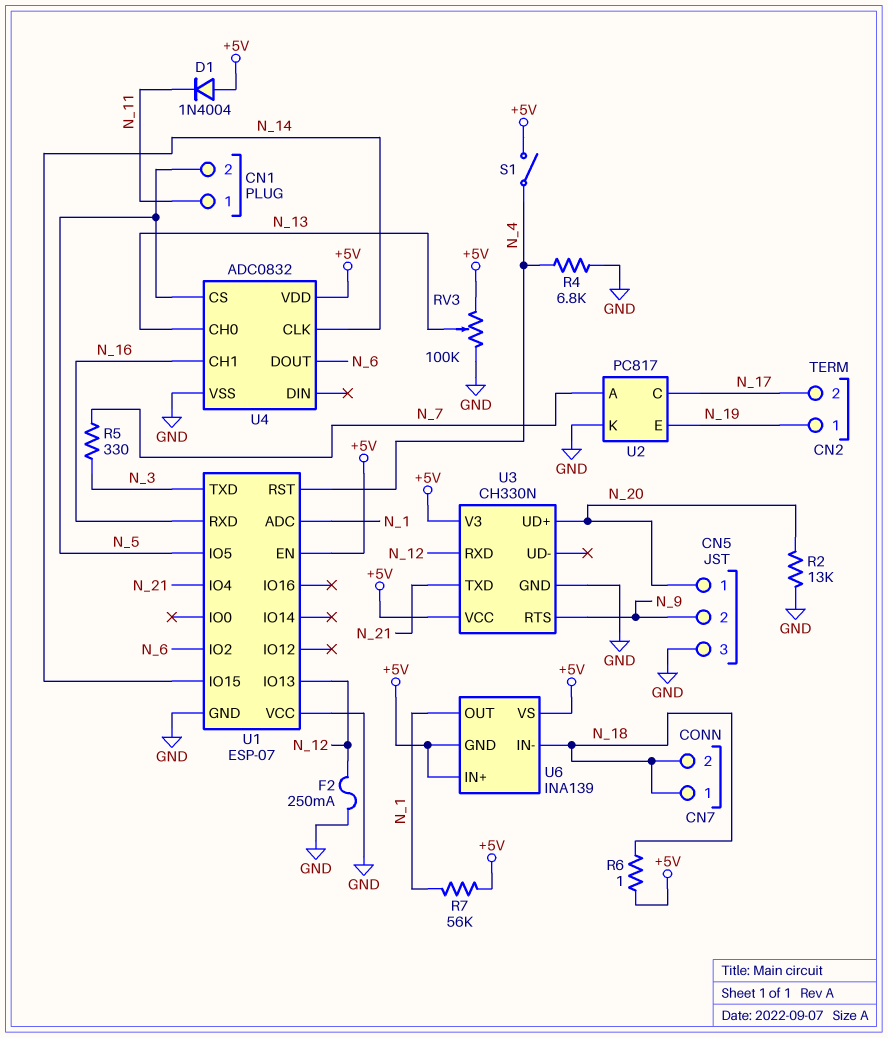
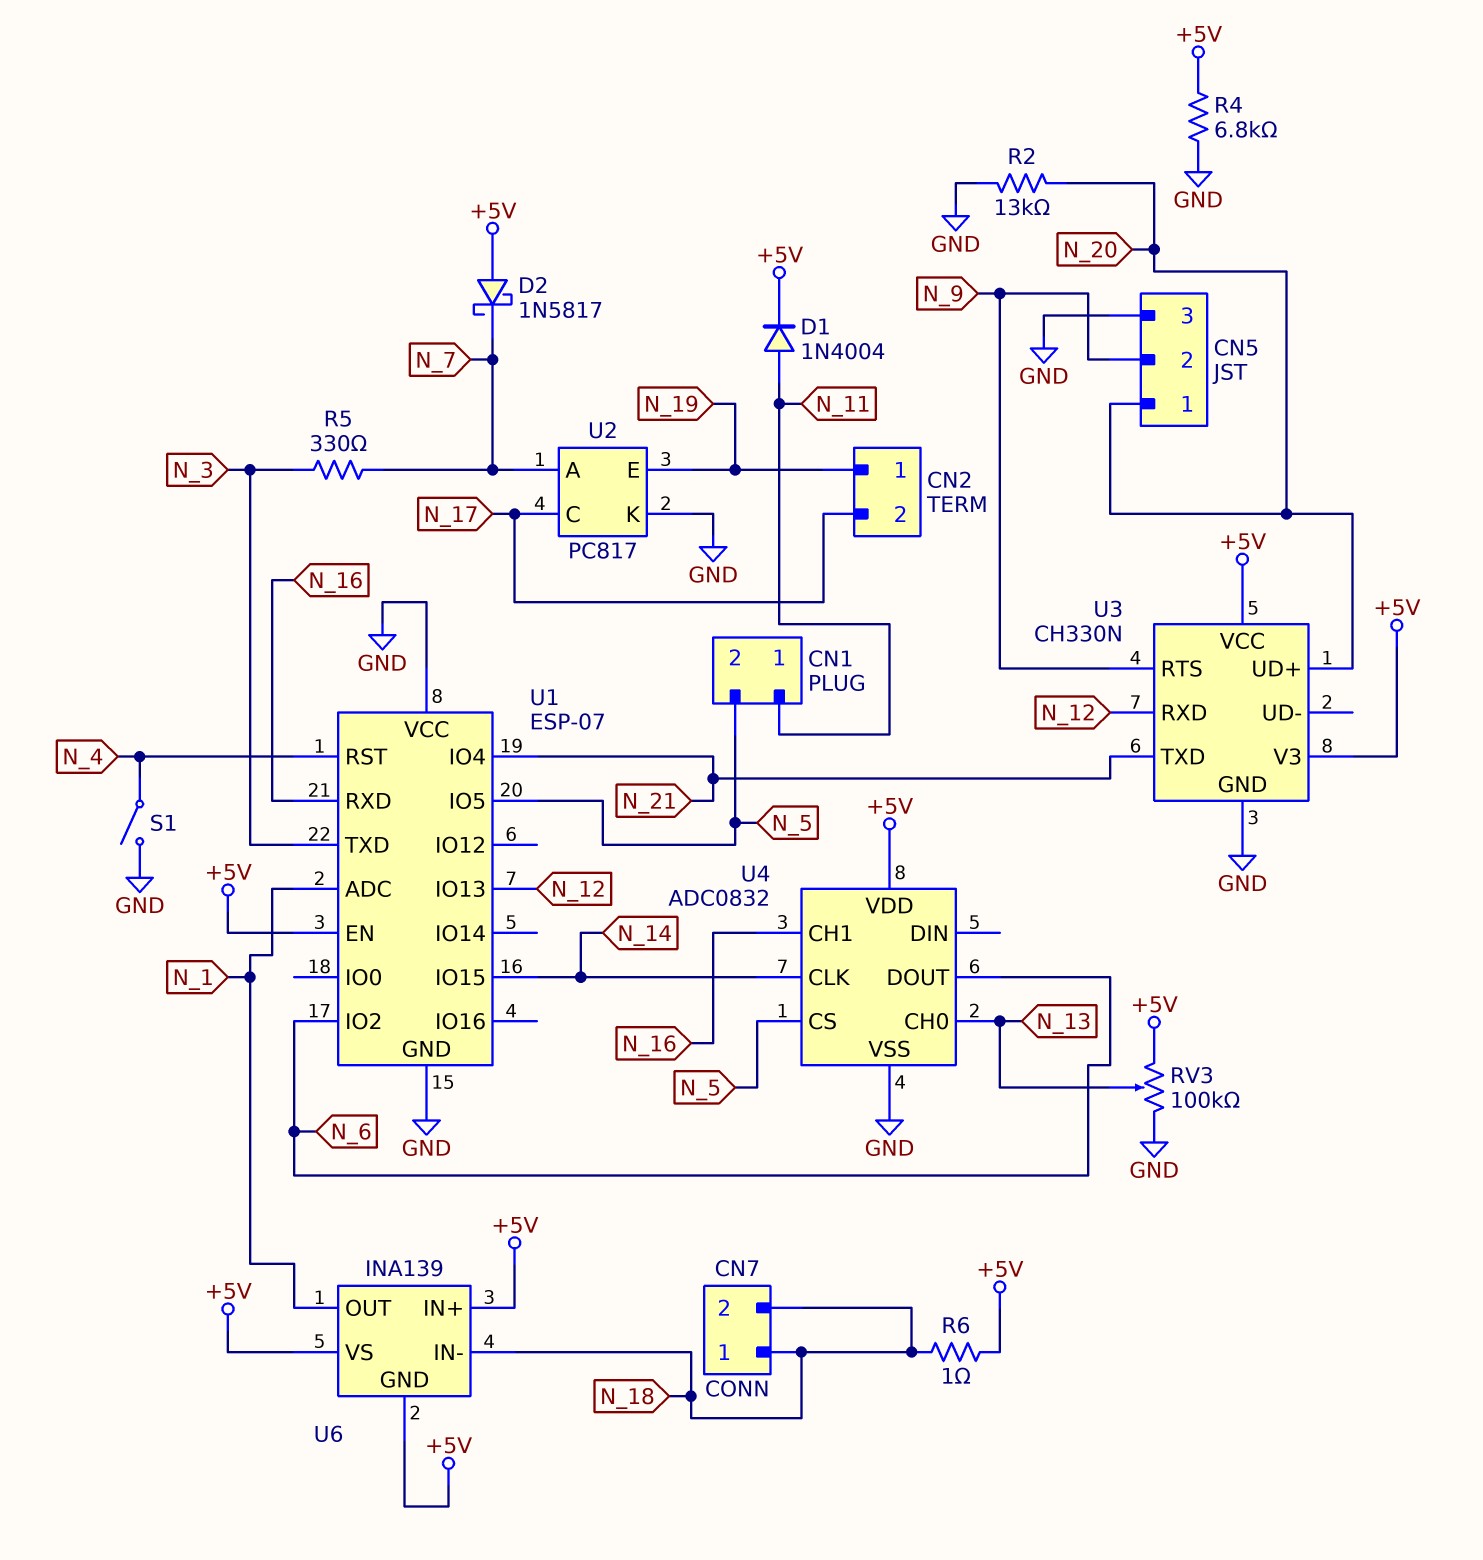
D1: diode 1N4004 (A +5V, K N_11) -> diode 1N4004 (A N_11, K +5V)
D2: none -> schottky 1N5817 (A +5V, K N_7)
F2: 250mA (GND, N_12) -> none
R4: 6.8k (GND, N_4) -> 6.8k (+5V, GND)
R7: 56k (+5V, N_1) -> none
S1: switch (+5V, N_4) -> switch (GND, N_4)

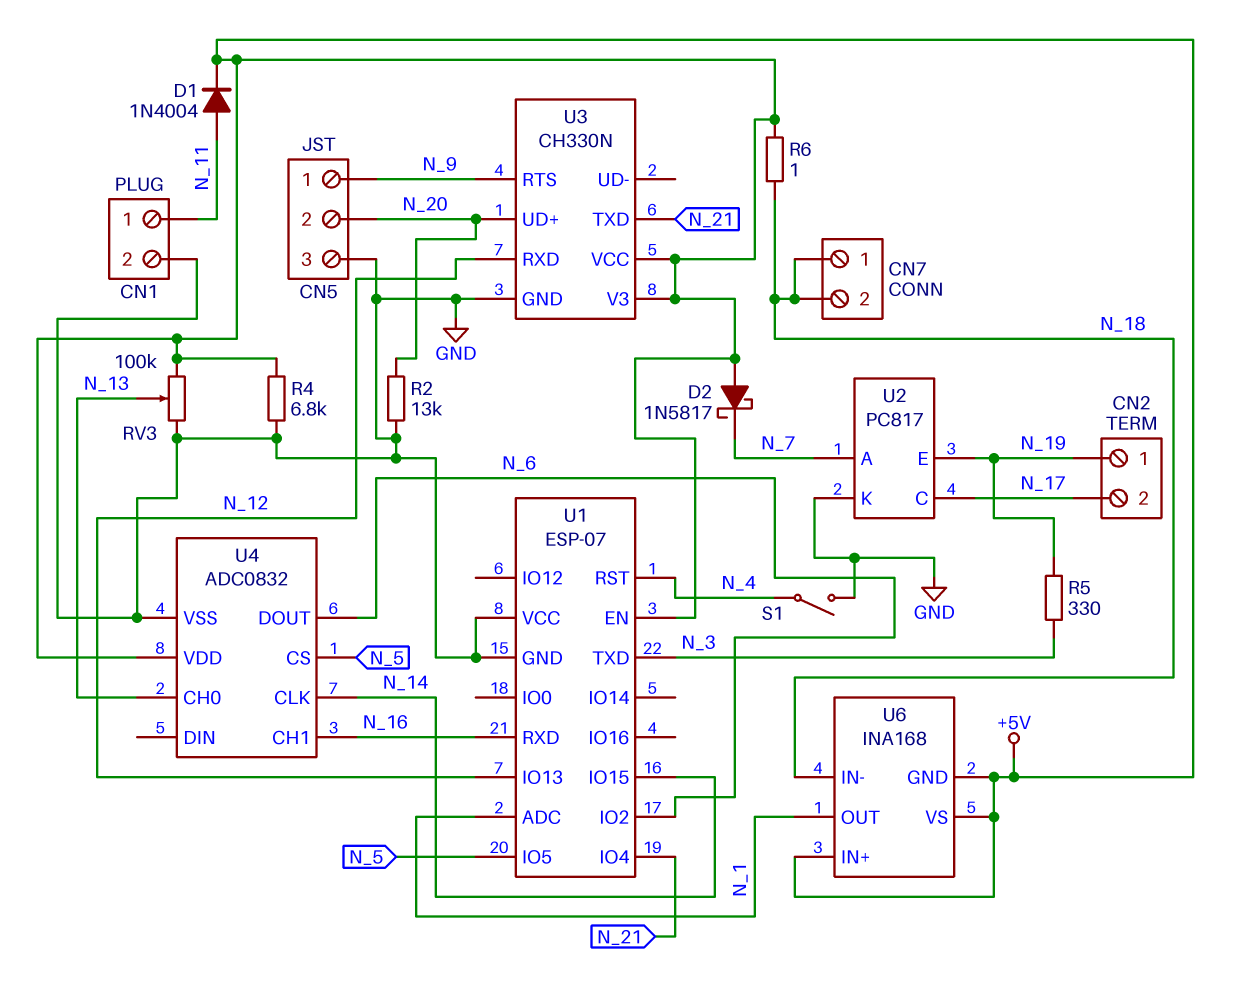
CN1 pin 2: N_5 -> GND
CN5 pin 1: N_20 -> N_9
CN5 pin 2: N_9 -> N_20
R5: 330 (N_3, N_7) -> 330 (N_3, N_19)
U6: INA139 -> INA168

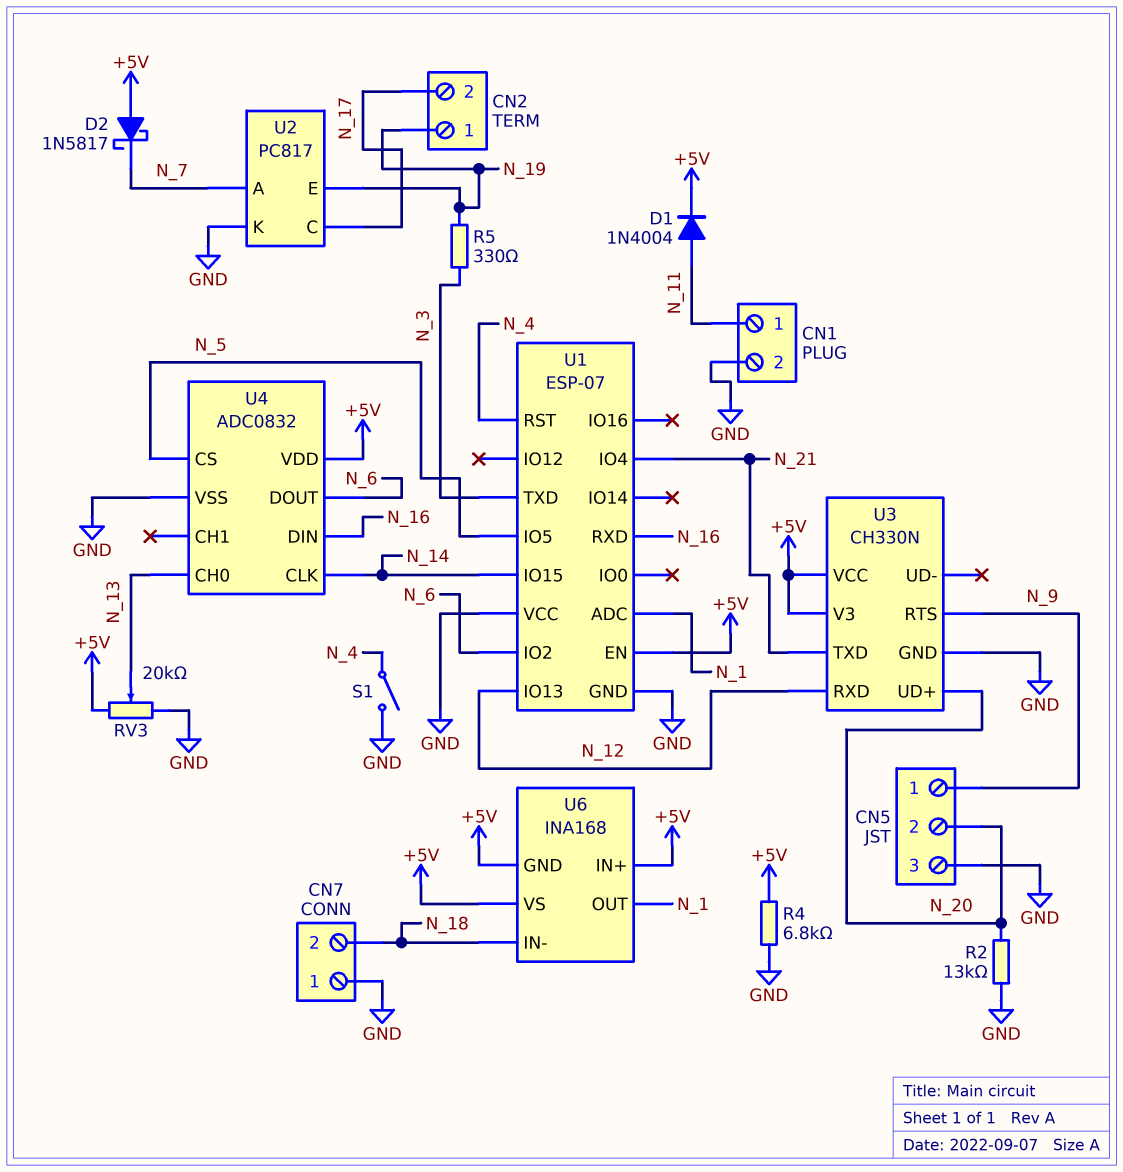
CN7 pin 1: N_18 -> GND
R6: 1 (+5V, N_18) -> none
RV3: 100k (+5V, GND, wiper N_13) -> 20k (+5V, GND, wiper N_13)
U4 pin CH1: N_16 -> none
U4 pin DIN: none -> N_16

